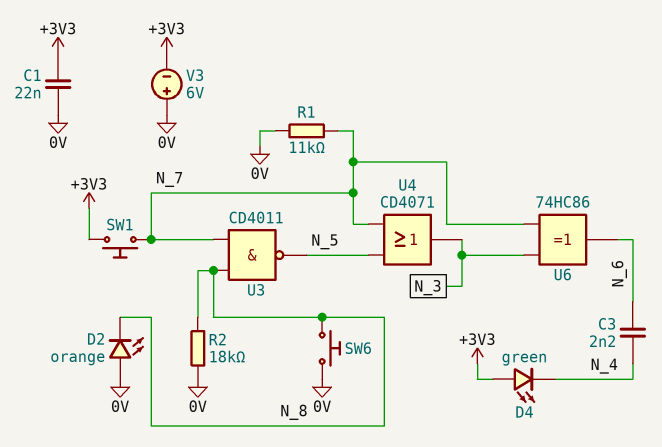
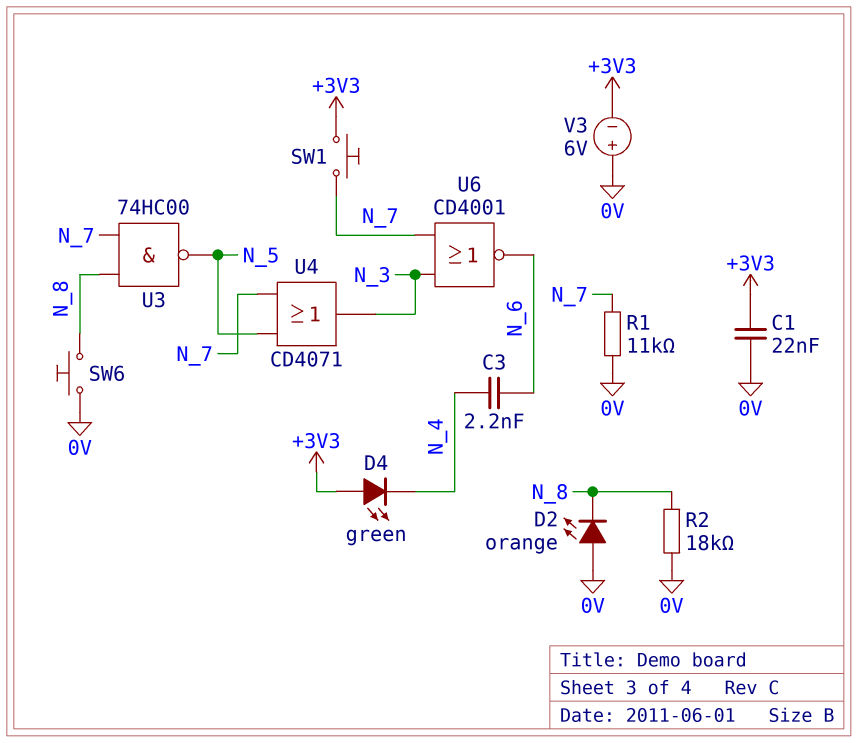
U3: NAND CD4011 (in N_7, in N_8, out N_5) -> NAND 74HC00 (in N_7, in N_8, out N_5)
U6: XOR 74HC86 (in N_3, in N_7, out N_6) -> NOR CD4001 (in N_3, in N_7, out N_6)

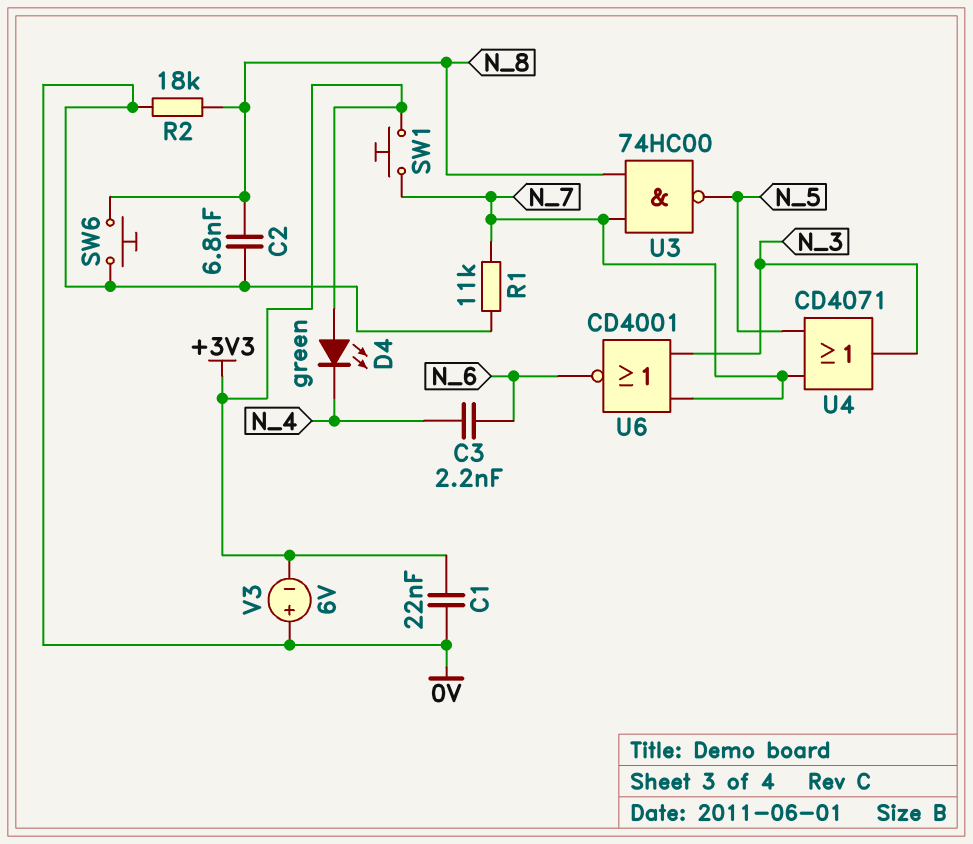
C2: none -> 6.8nF (0V, N_8)
D2: LED orange (A 0V, K N_8) -> none

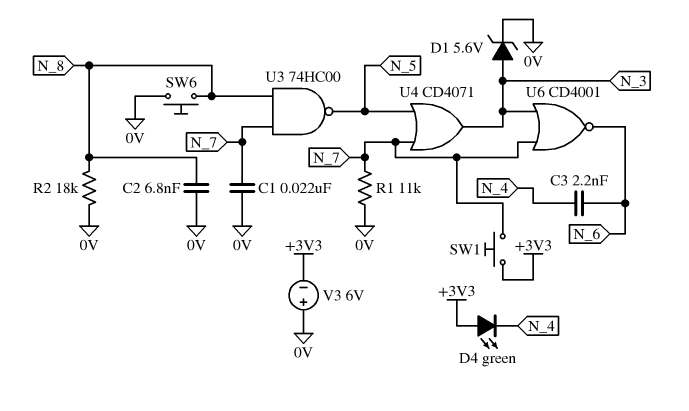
C1: 22nF (+3V3, 0V) -> 22nF (0V, N_7)
D1: none -> zener 5.6V (A N_3, K 0V)

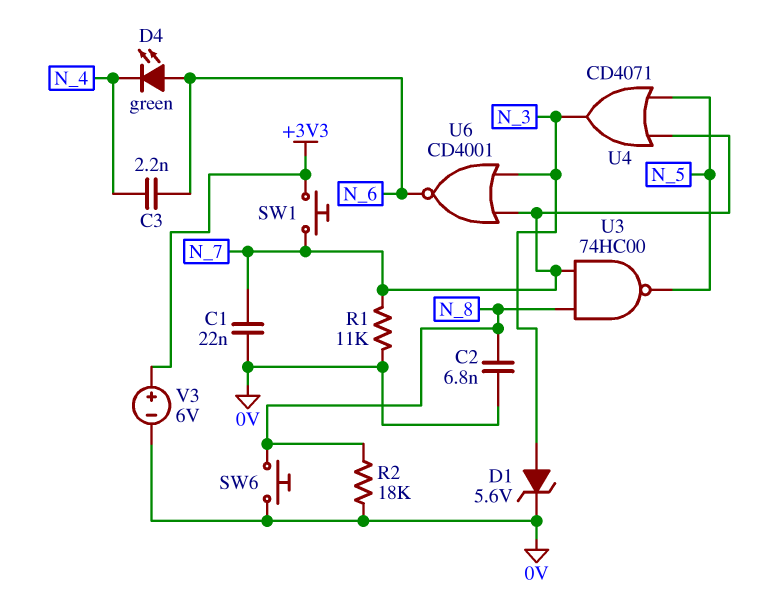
D4: LED green (A +3V3, K N_4) -> LED green (A N_6, K N_4)
V3: 6V (plus 0V, minus +3V3) -> 6V (plus +3V3, minus 0V)

